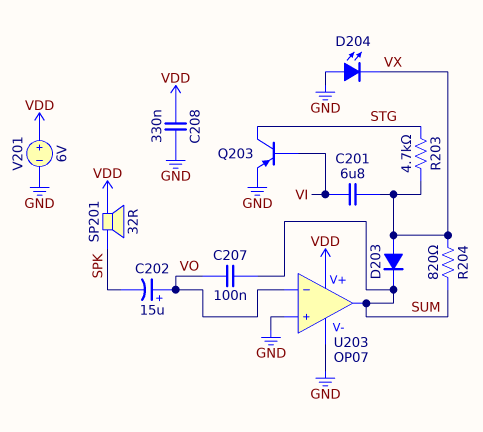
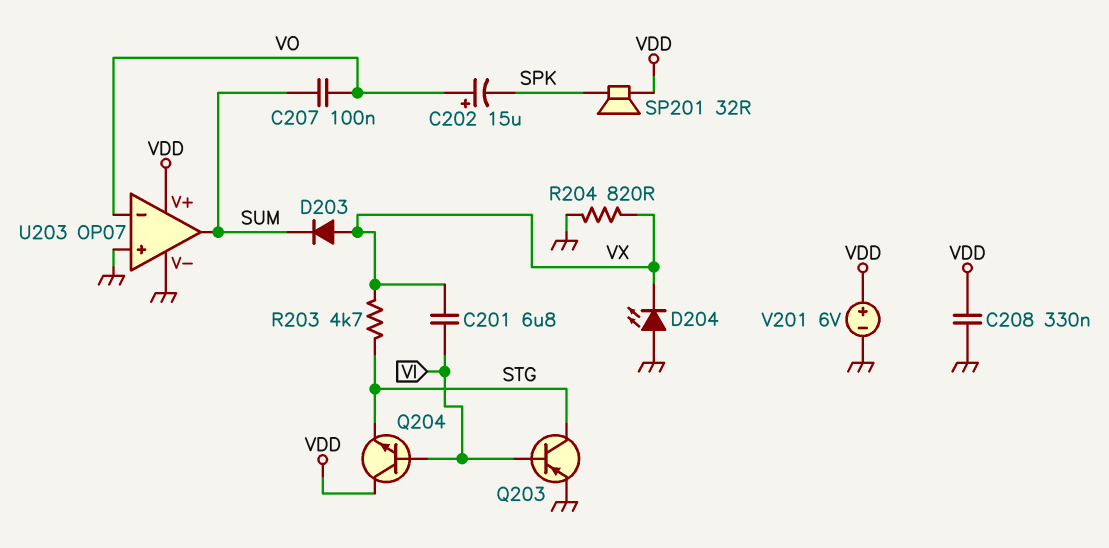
Q204: none -> NPN (B VI, C VDD, E STG)
R204: 820 (SUM, VX) -> 820 (GND, VX)

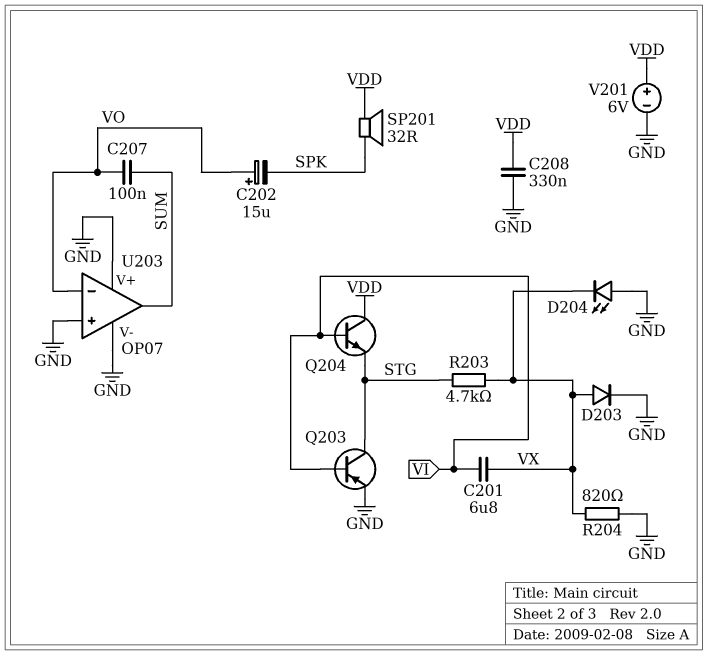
D203: diode (A VX, K SUM) -> diode (A VX, K GND)
U203 pin V+: VDD -> GND

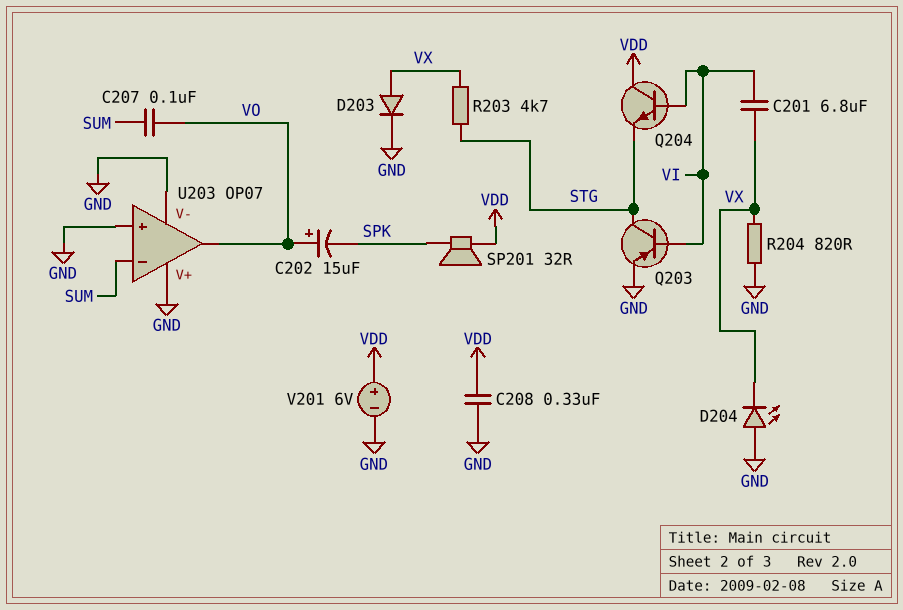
U203 pin in-: VO -> SUM
U203 pin out: SUM -> VO

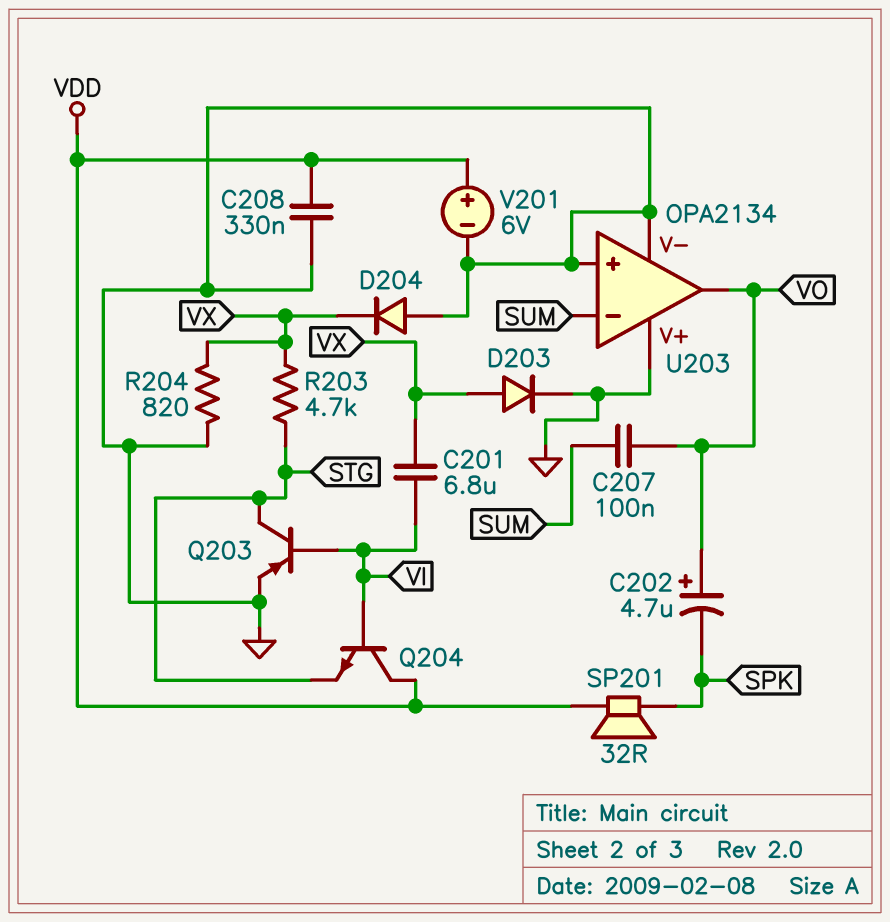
C202: 15uF (plus VO, minus SPK) -> 4.7uF (plus VO, minus SPK)
D204: LED (A GND, K VX) -> diode (A GND, K VX)
U203: OP07 -> OPA2134

